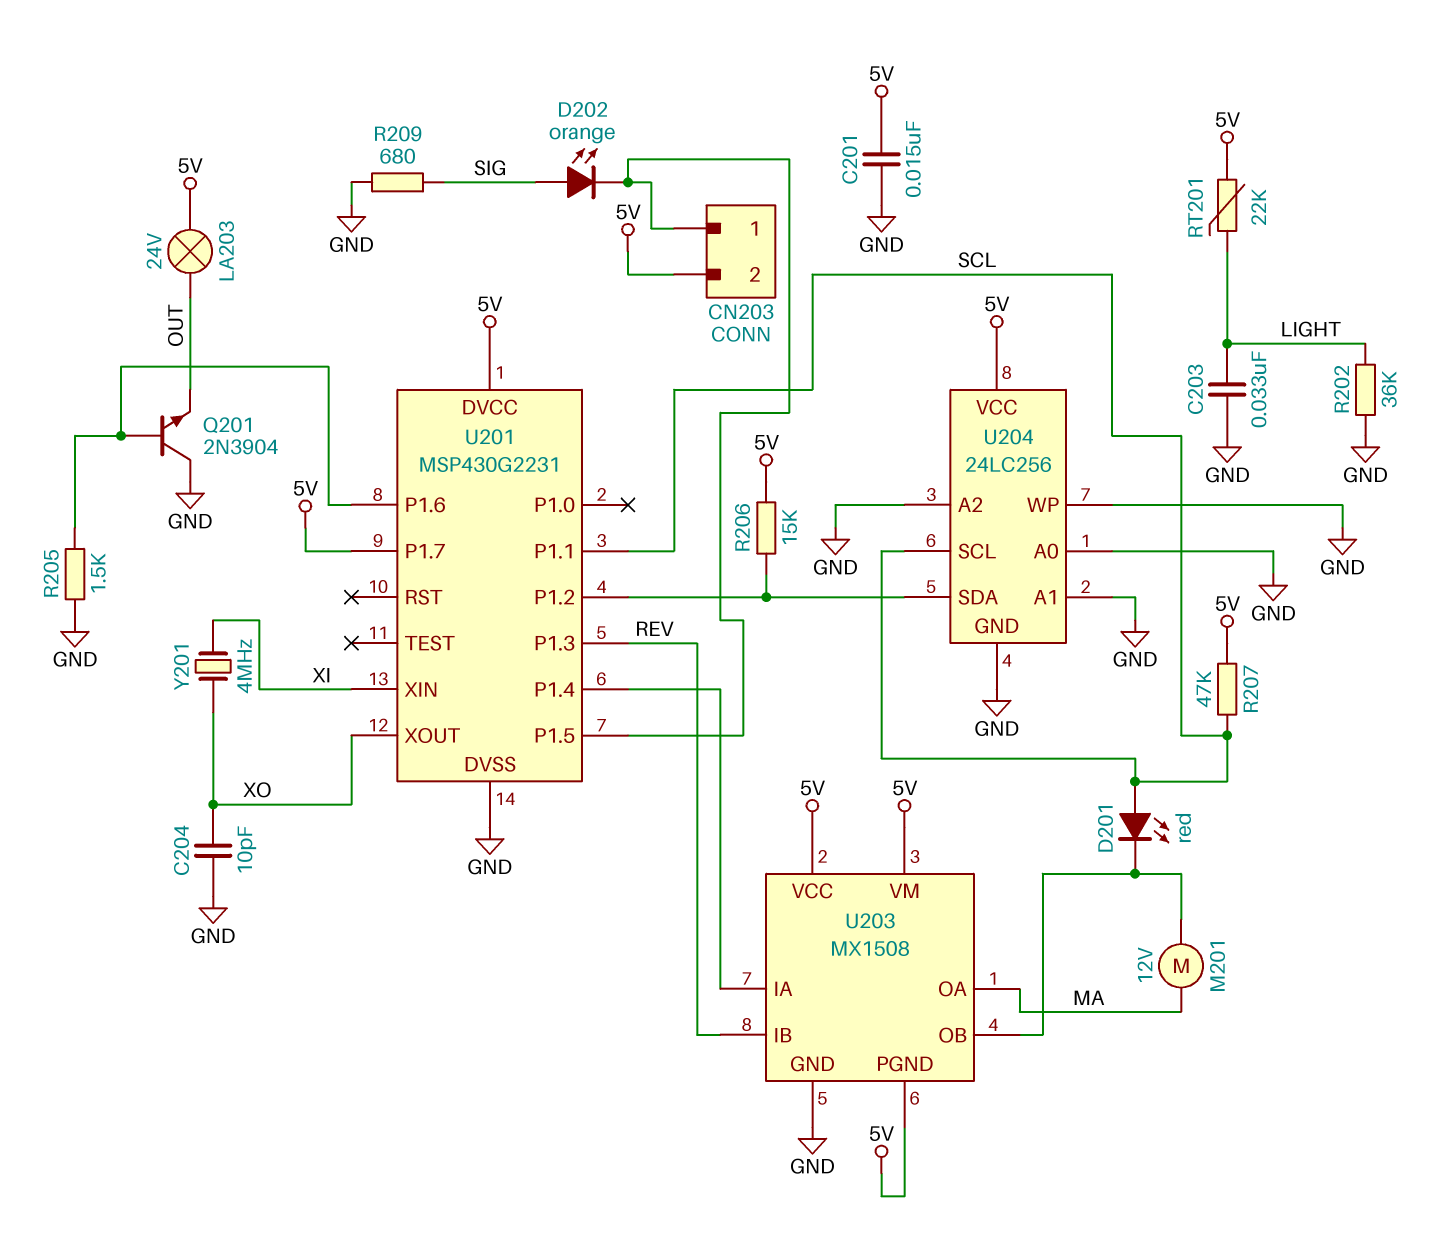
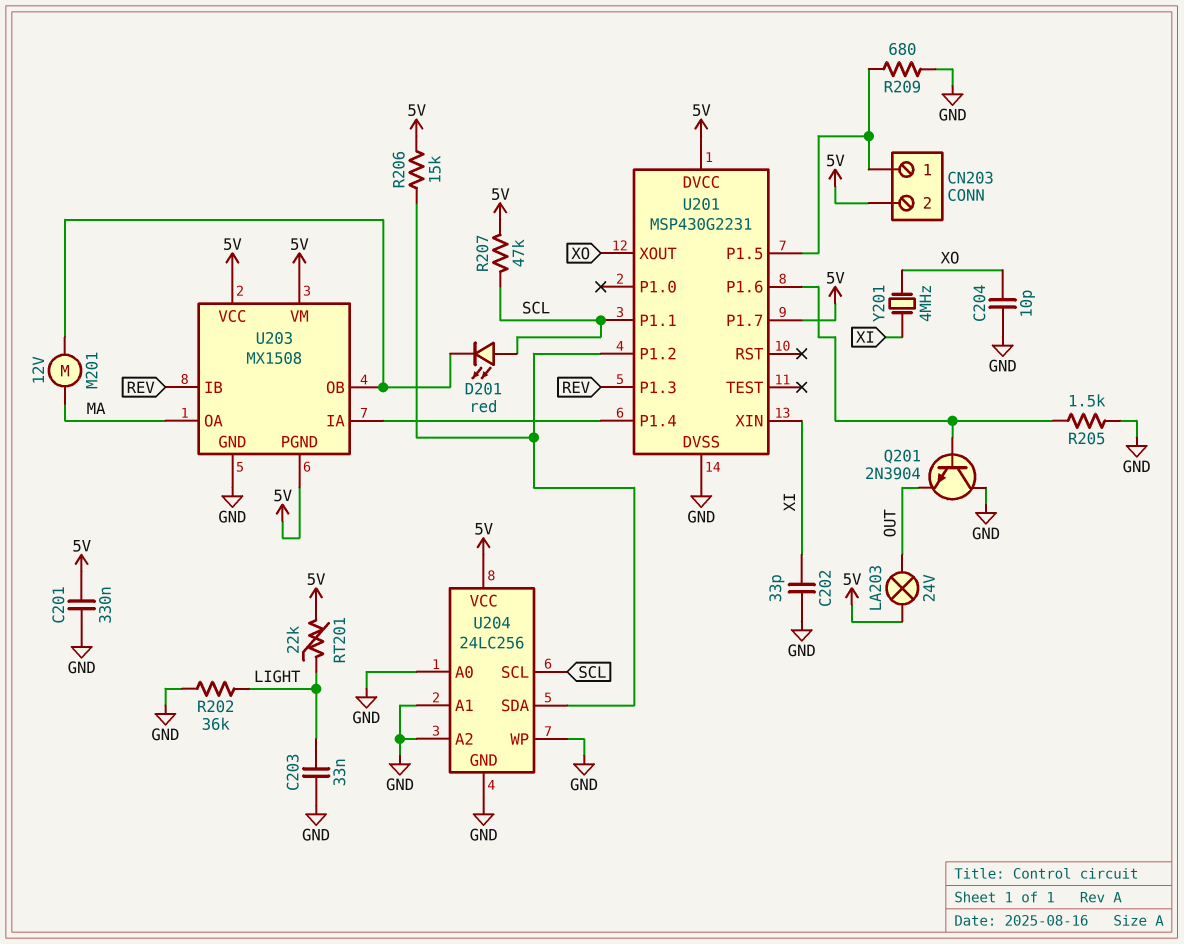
C201: 15nF (5V, GND) -> 330nF (5V, GND)
C202: none -> 33pF (GND, XI)
D202: LED orange (A SIG, K CN203/1) -> none
R209: 680 (GND, SIG) -> 680 (CN203/1, GND)

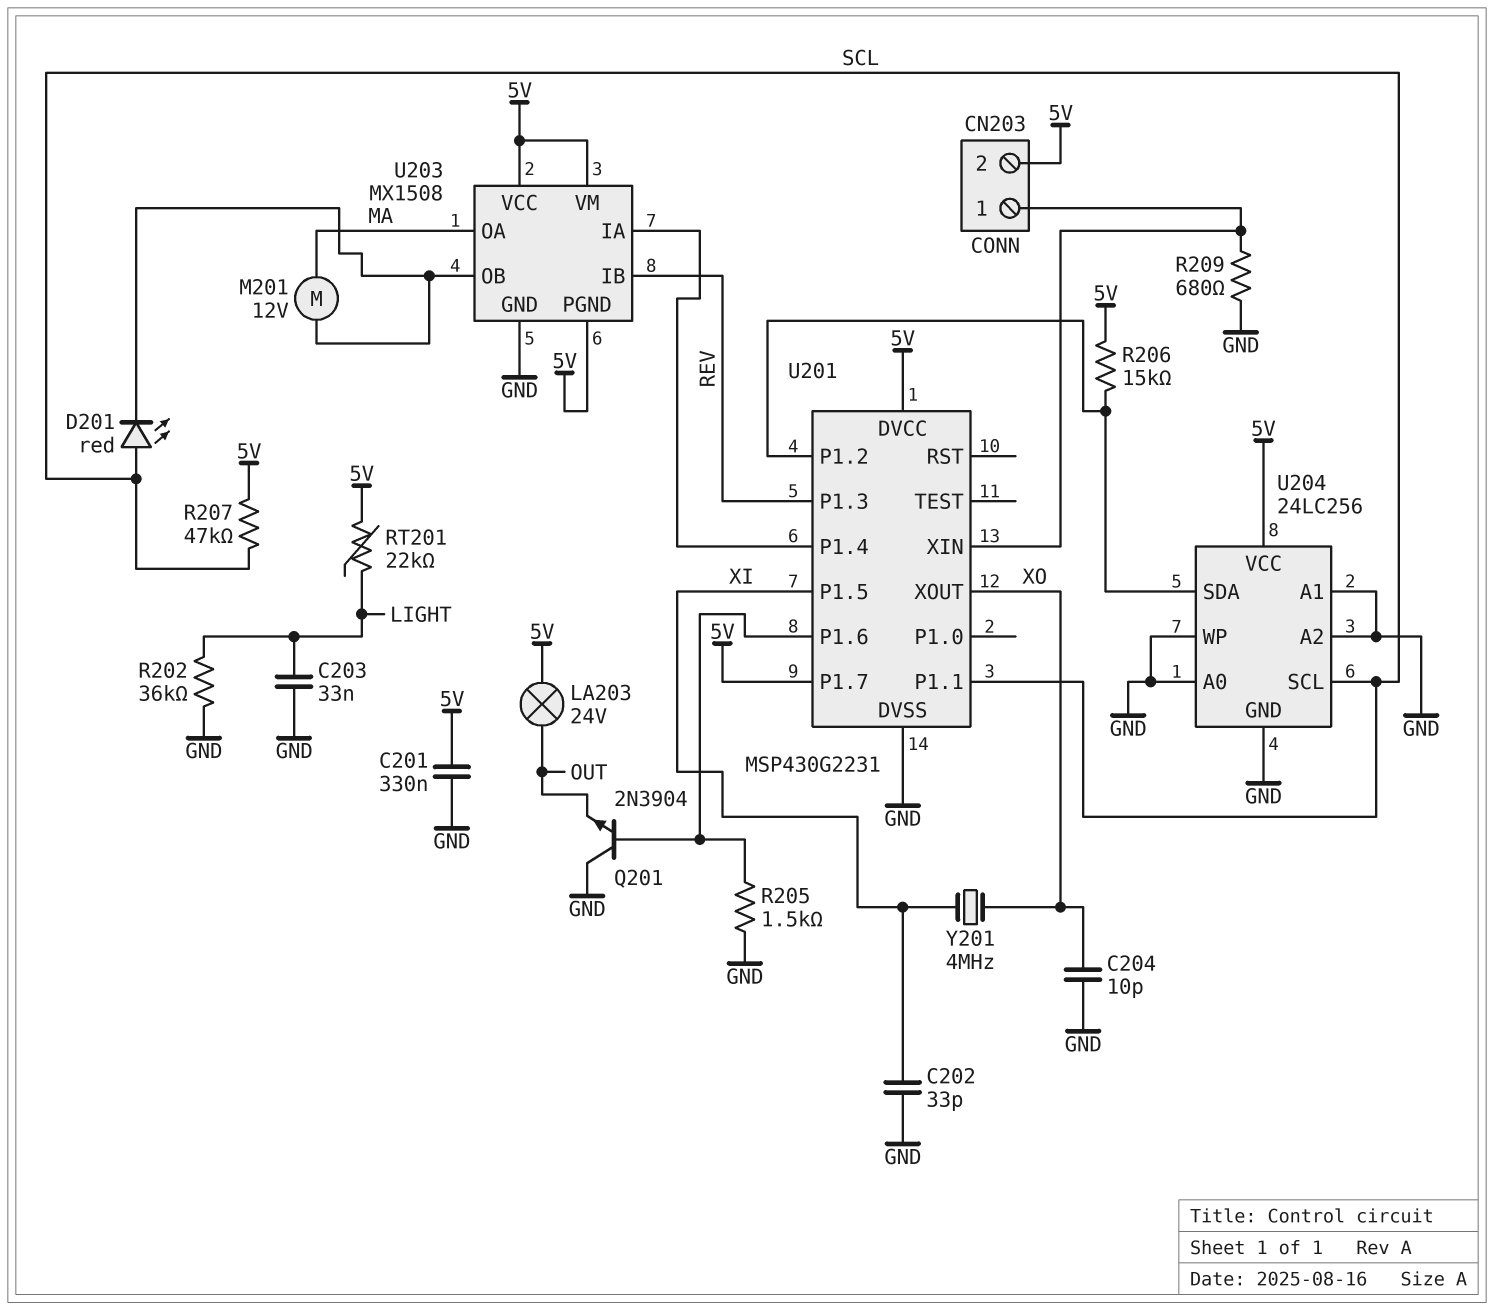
U201 pin P1.5: CN203/1 -> XI
U201 pin XIN: XI -> CN203/1

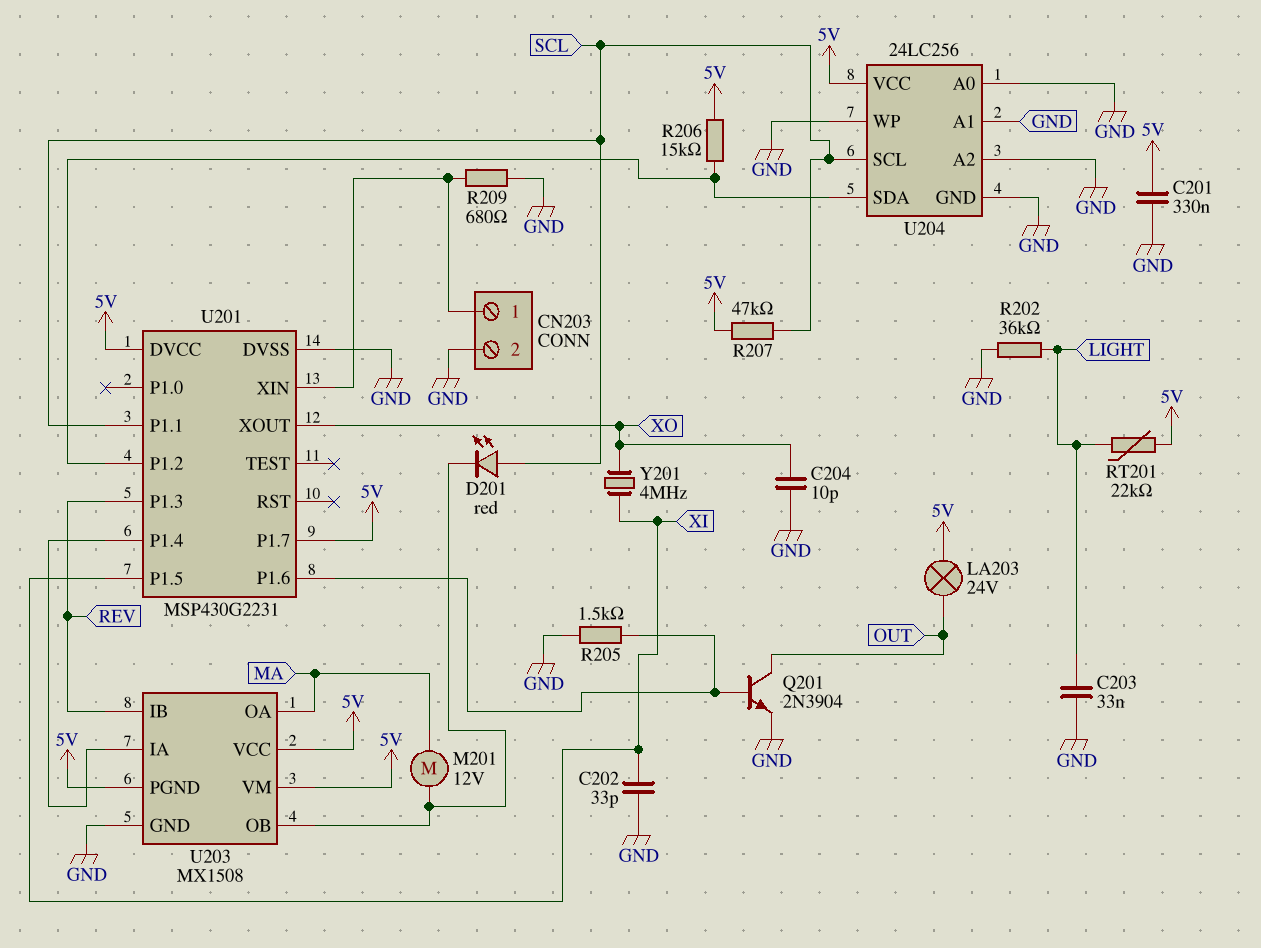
CN203 pin 2: 5V -> GND
Q201: NPN 2N3904 (B U201/P1.6, C GND, E OUT) -> NPN 2N3904 (B U201/P1.6, C OUT, E GND)

